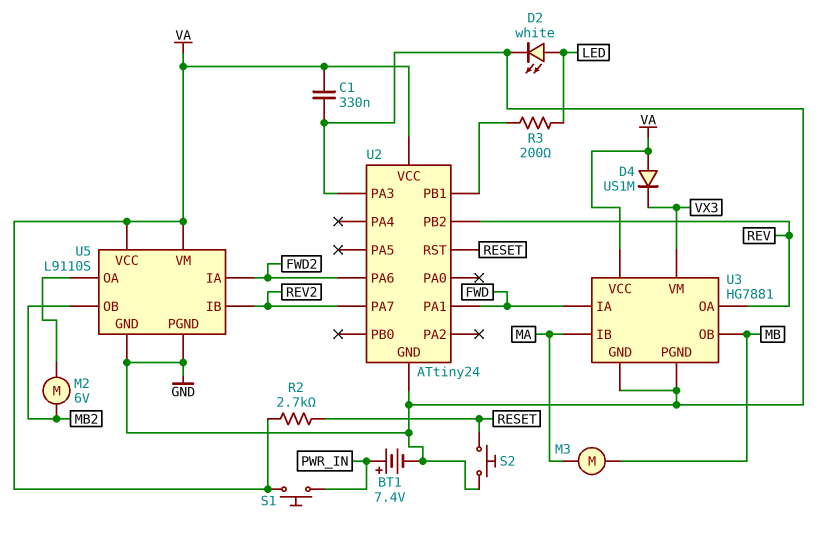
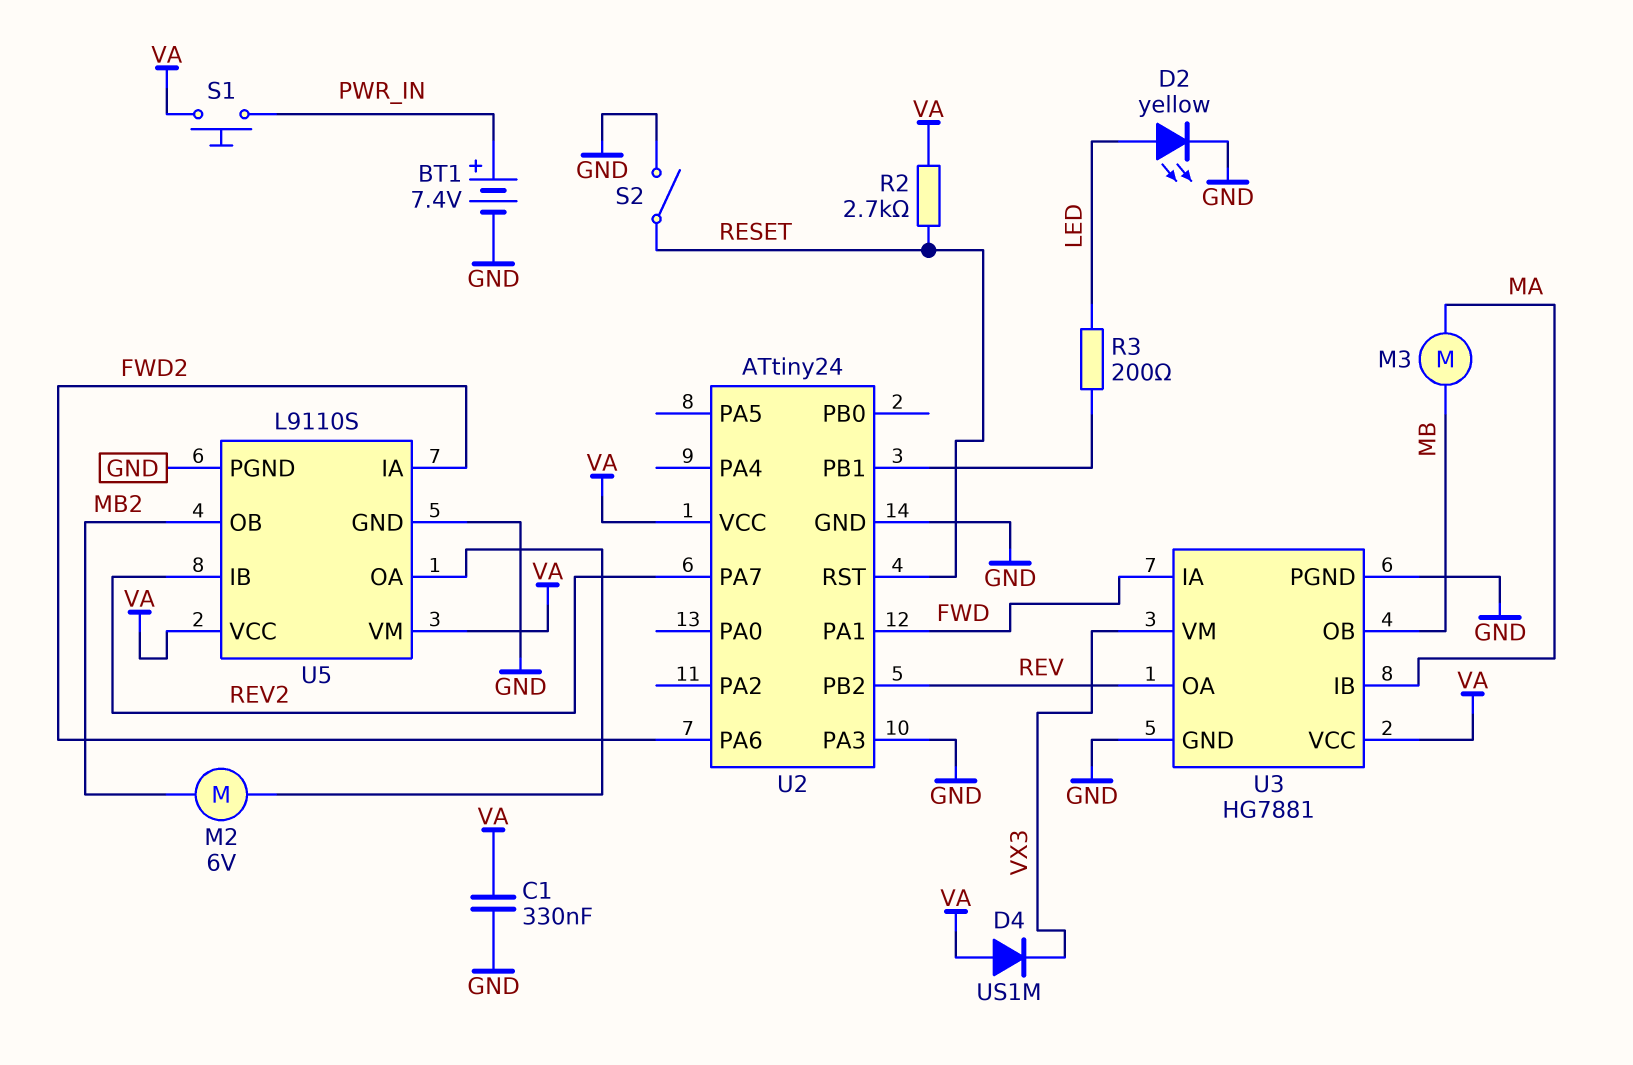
D2: LED white (A LED, K GND) -> LED yellow (A LED, K GND)
S2: button (GND, RESET) -> switch (GND, RESET)

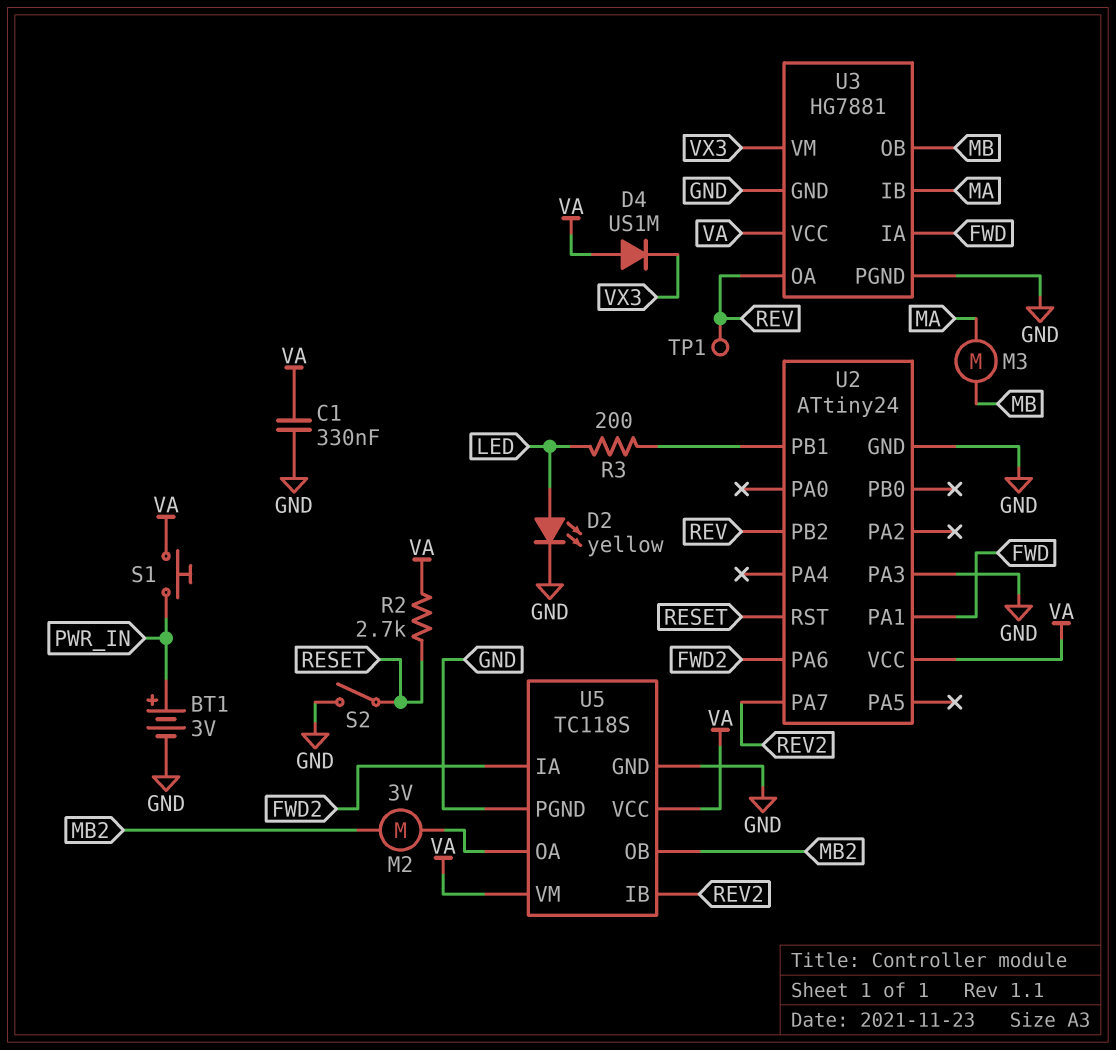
BT1: 7.4V (plus PWR_IN, minus GND) -> 3V (plus PWR_IN, minus GND)
M2: motor 6V (MB2, U5/OA) -> motor 3V (MB2, U5/OA)
TP1: none -> test point (REV)
U5: L9110S -> TC118S

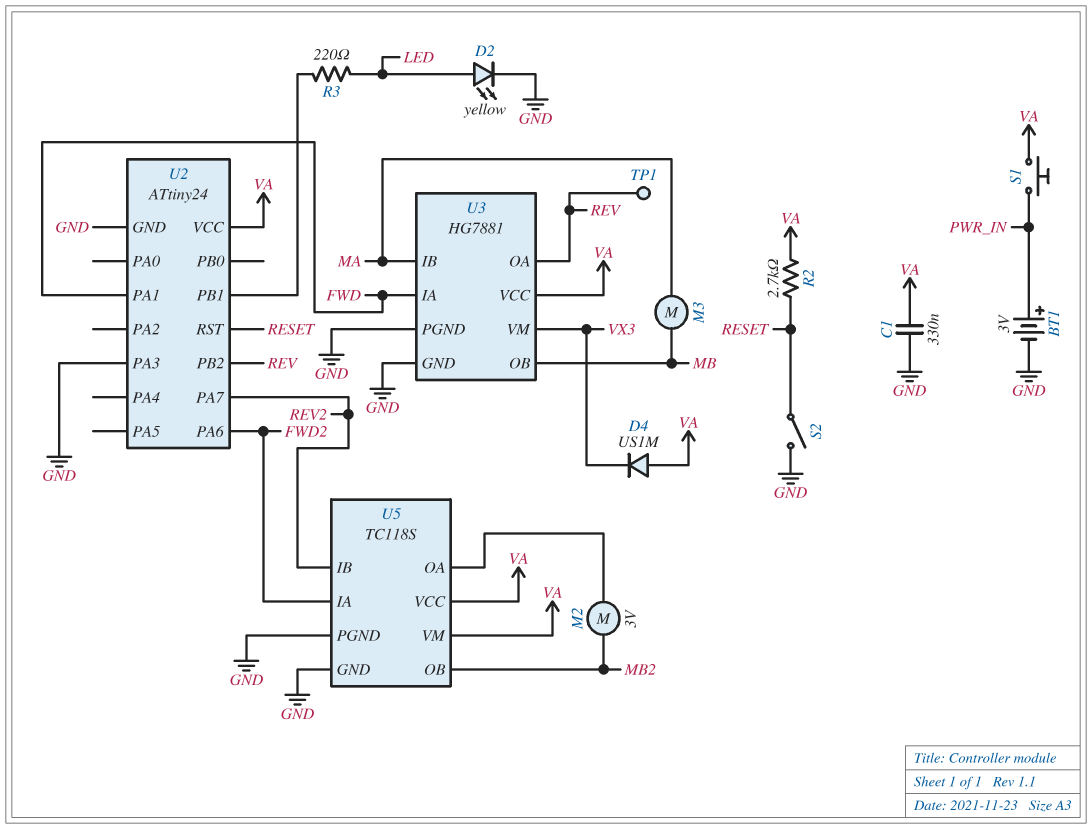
R3: 200 (LED, U2/PB1) -> 220 (LED, U2/PB1)

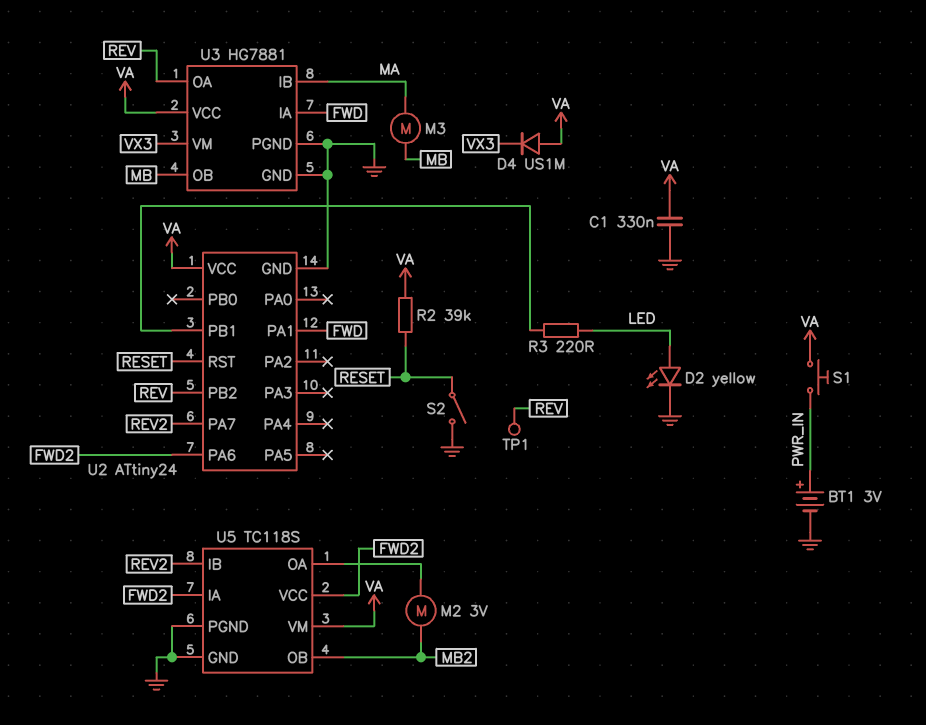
R2: 2.7k (RESET, VA) -> 39k (RESET, VA)
U2 pin PA3: GND -> none
U5 pin VCC: VA -> FWD2

